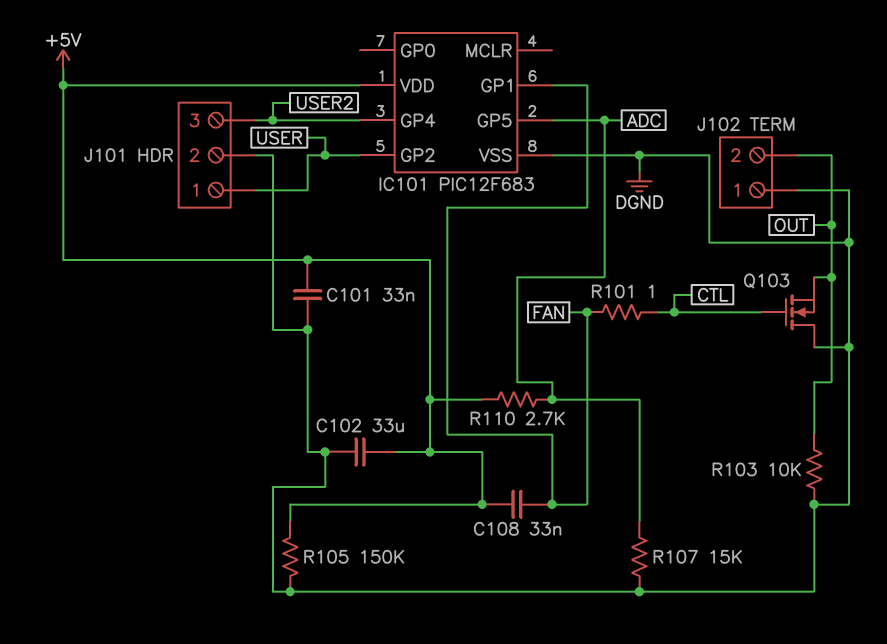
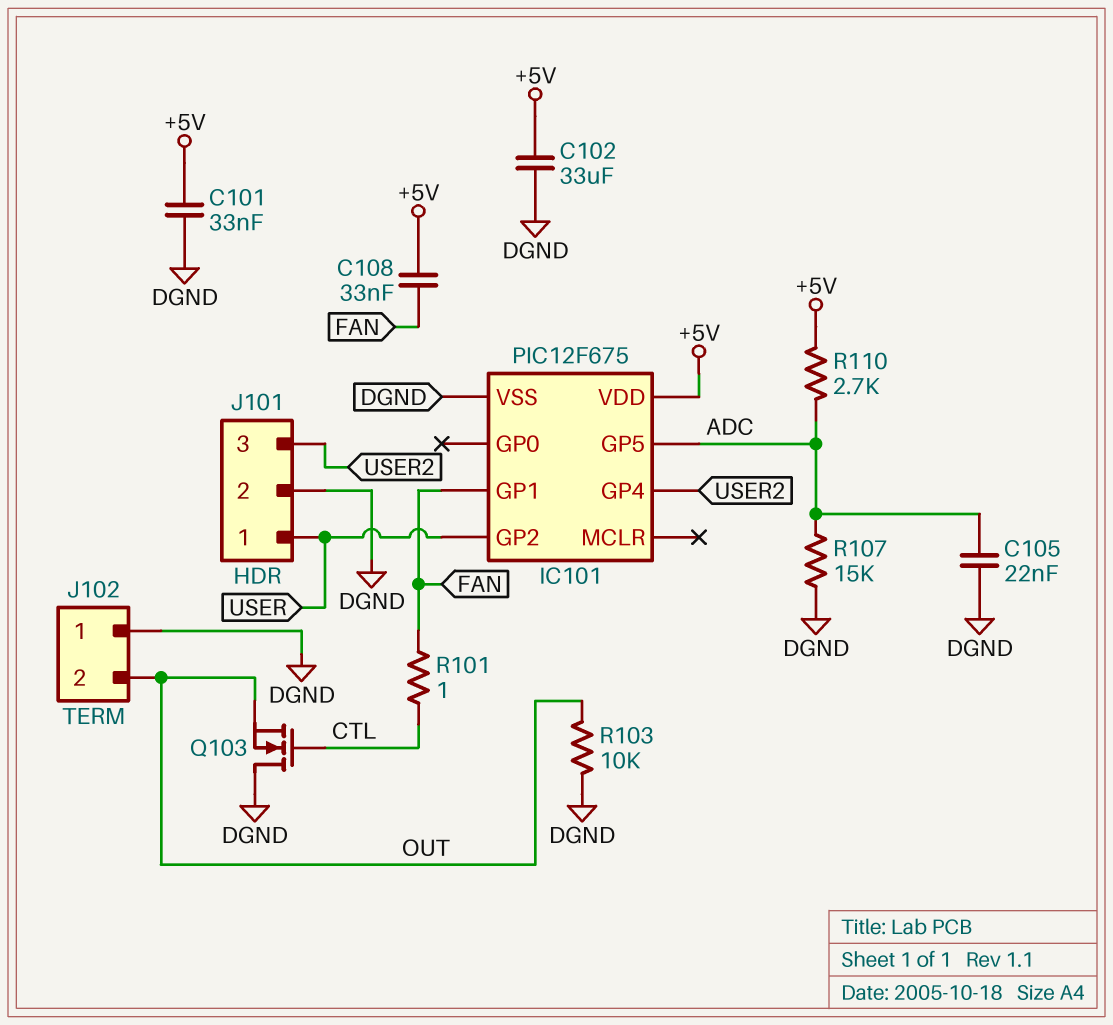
C105: none -> 22nF (ADC, DGND)
IC101: PIC12F683 -> PIC12F675
R105: 150k (+5V, DGND) -> none

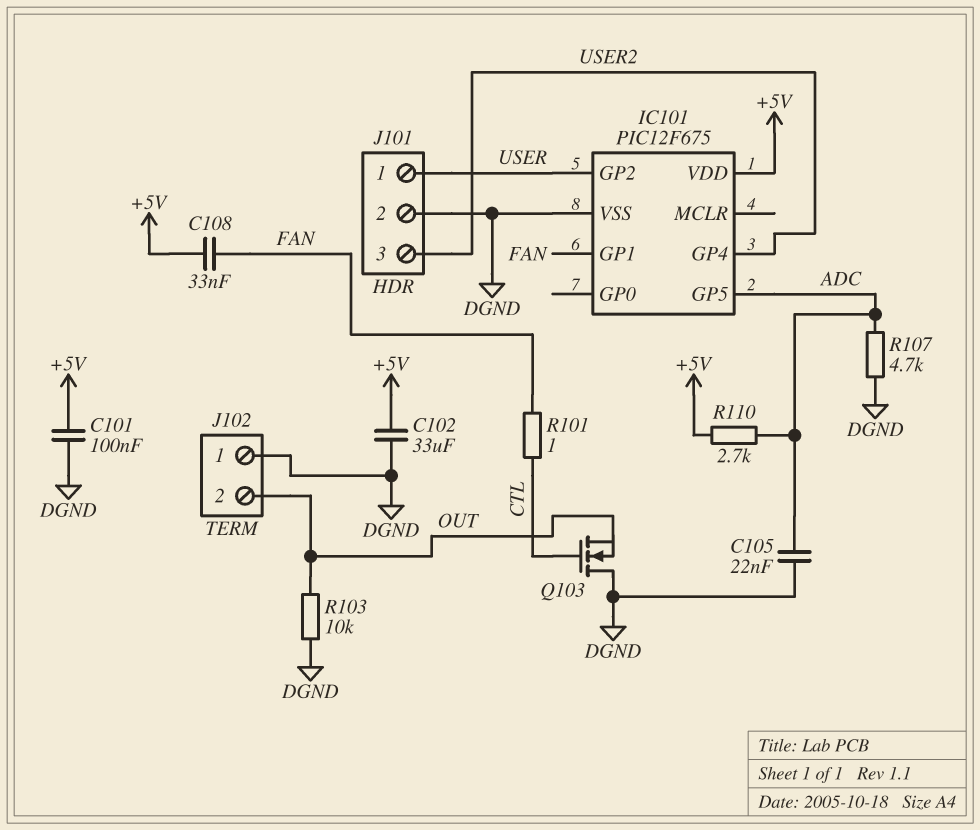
C101: 33nF (+5V, DGND) -> 100nF (+5V, DGND)
R107: 15k (ADC, DGND) -> 4.7k (ADC, DGND)

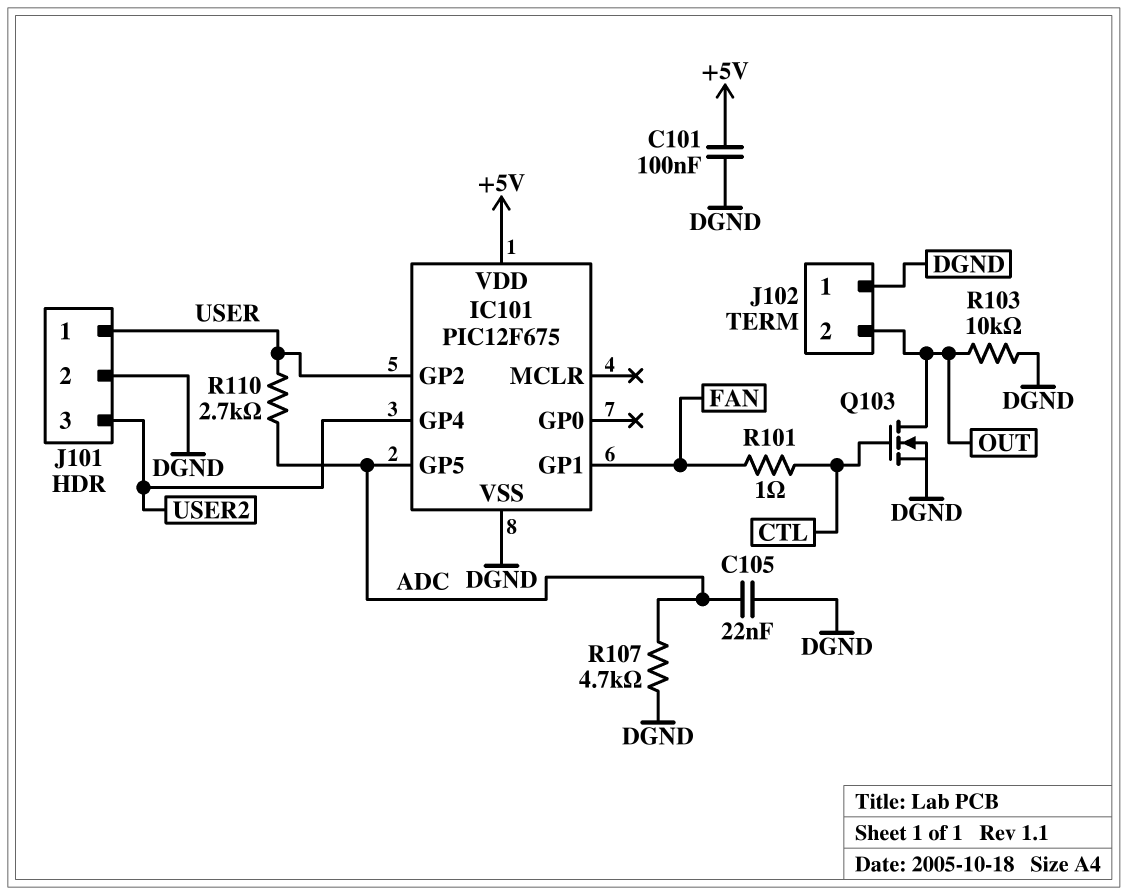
C102: 33uF (+5V, DGND) -> none
C108: 33nF (+5V, FAN) -> none
Q103: NMOS (G CTL, D DGND, S OUT) -> NMOS (G CTL, D OUT, S DGND)
R110: 2.7k (+5V, ADC) -> 2.7k (ADC, USER)

